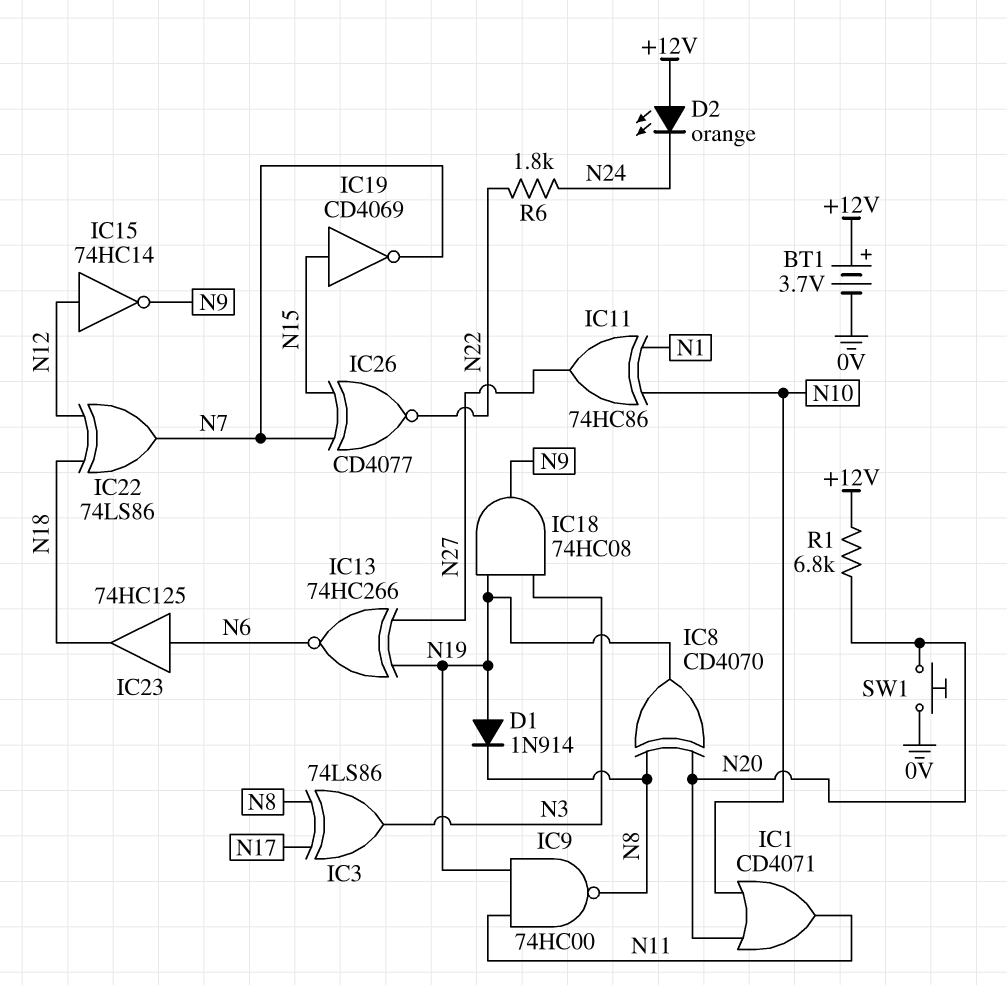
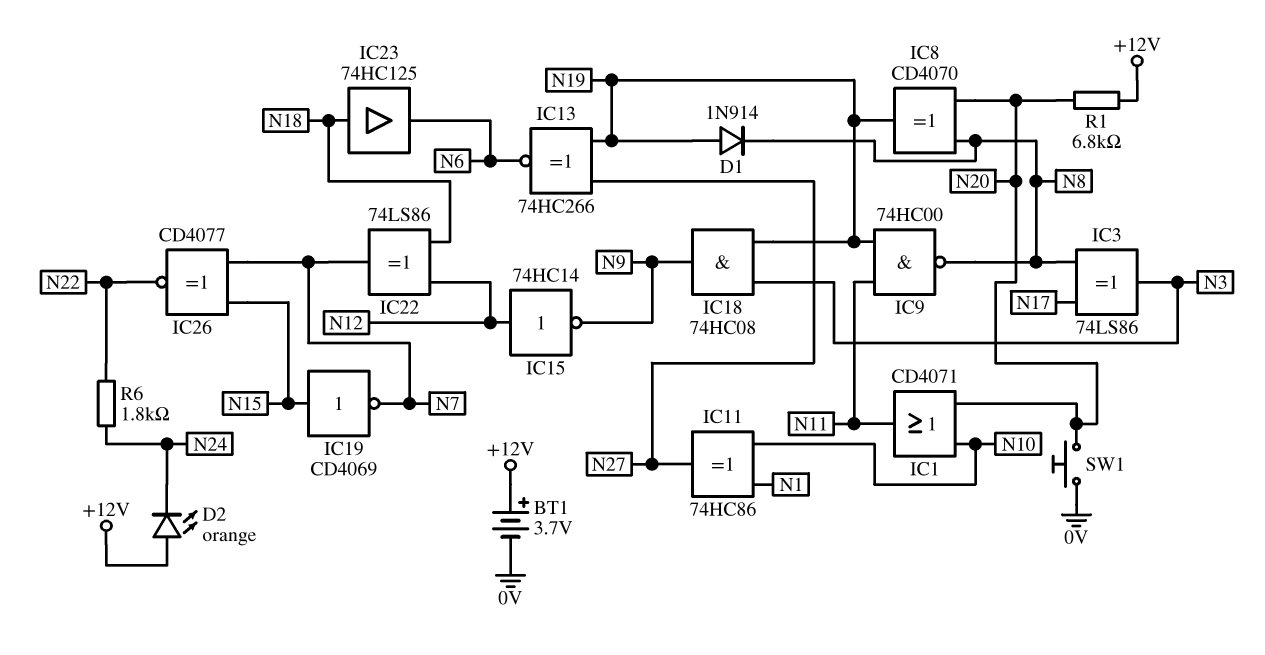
IC23: buffer 74HC125 (in N6, out N18) -> buffer 74HC125 (in N18, out N6)

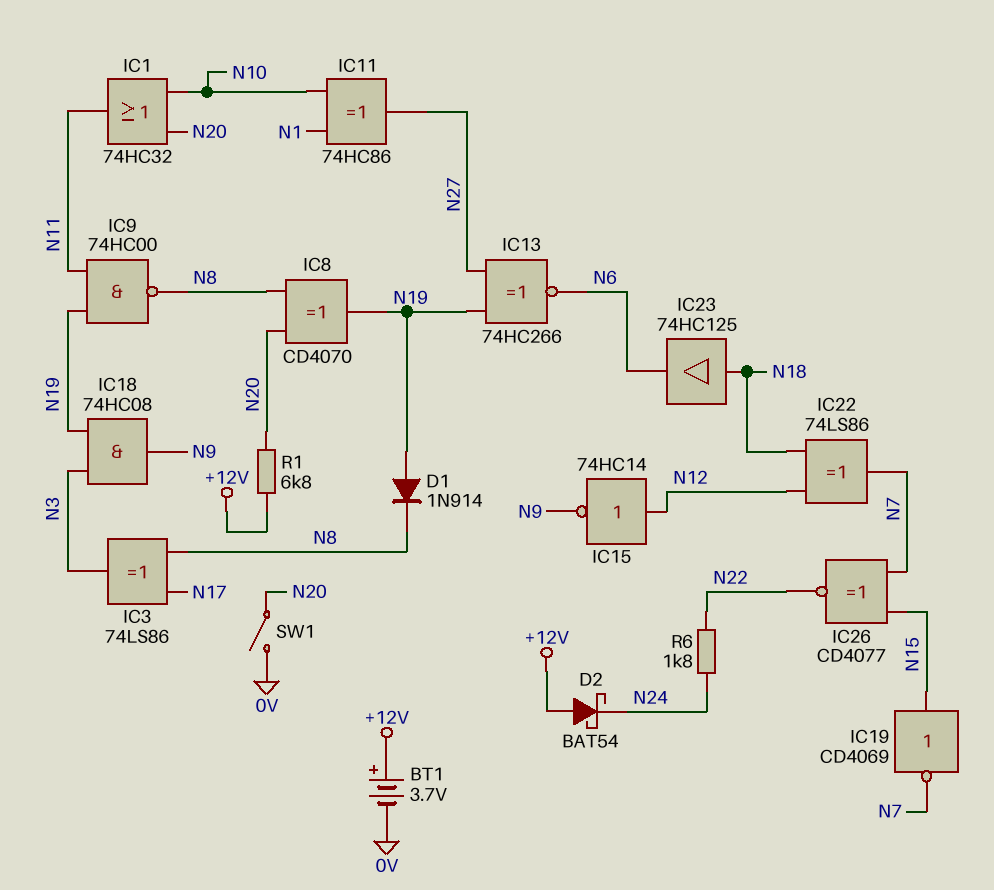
D2: LED orange (A +12V, K N24) -> schottky BAT54 (A +12V, K N24)
IC1: OR CD4071 (in N10, in N20, out N11) -> OR 74HC32 (in N10, in N20, out N11)
SW1: button (0V, N20) -> switch (0V, N20)

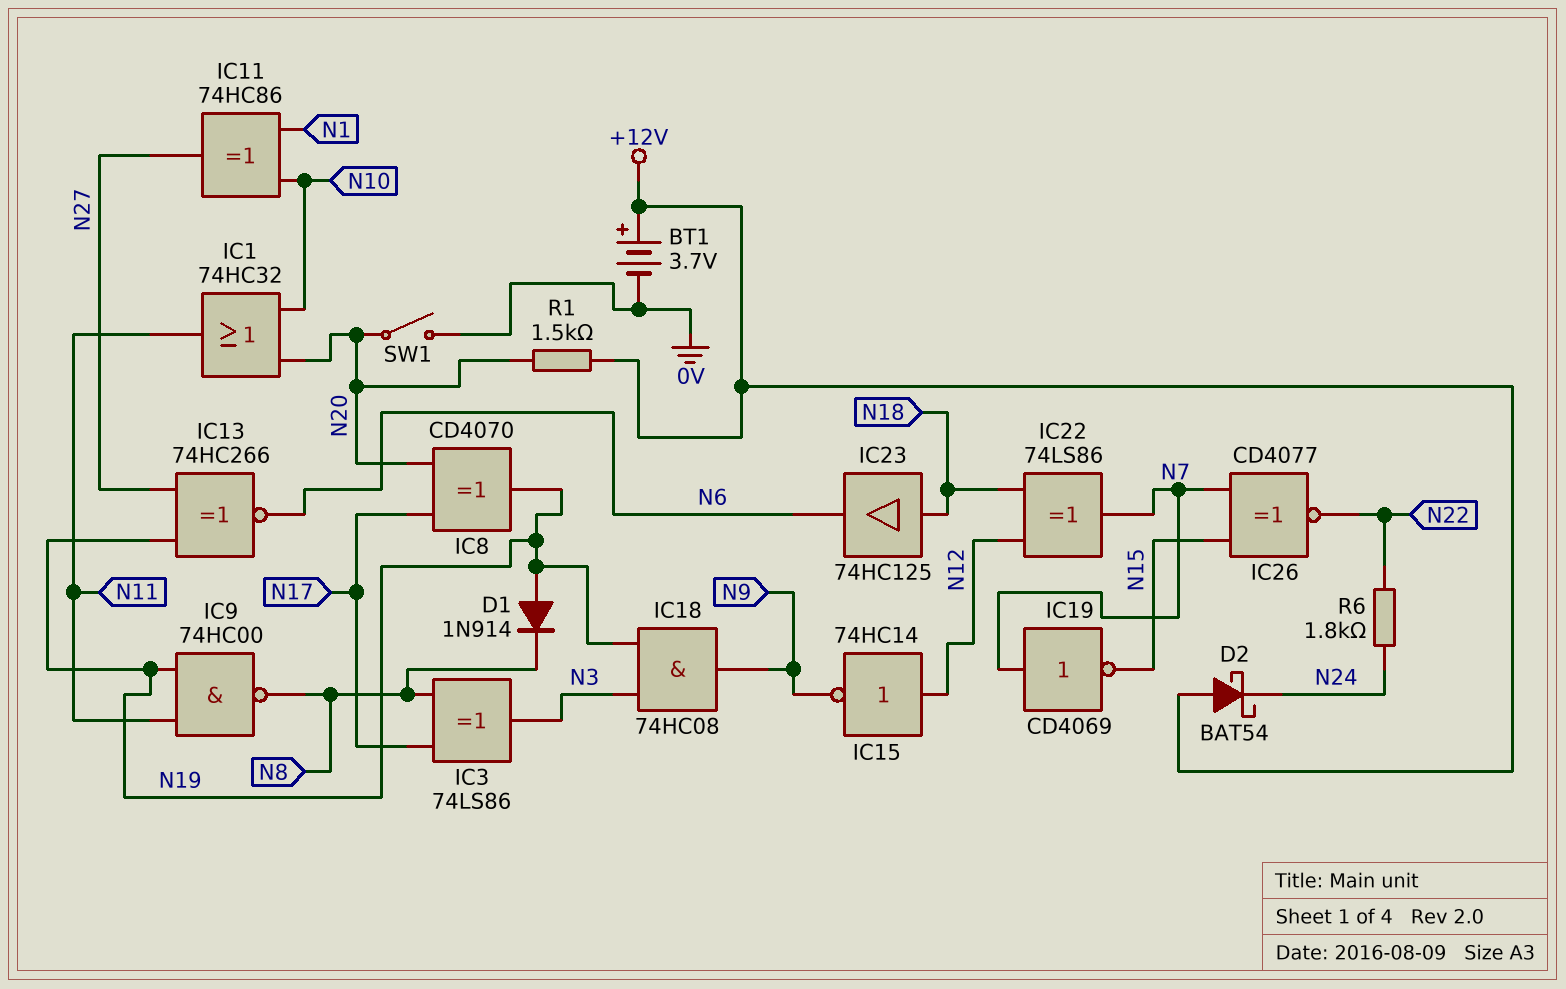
IC8: XOR CD4070 (in N8, in N20, out N19) -> XOR CD4070 (in N17, in N20, out N19)
IC19: NOT CD4069 (in N15, out N7) -> NOT CD4069 (in N7, out N15)
R1: 6.8k (+12V, N20) -> 1.5k (+12V, N20)

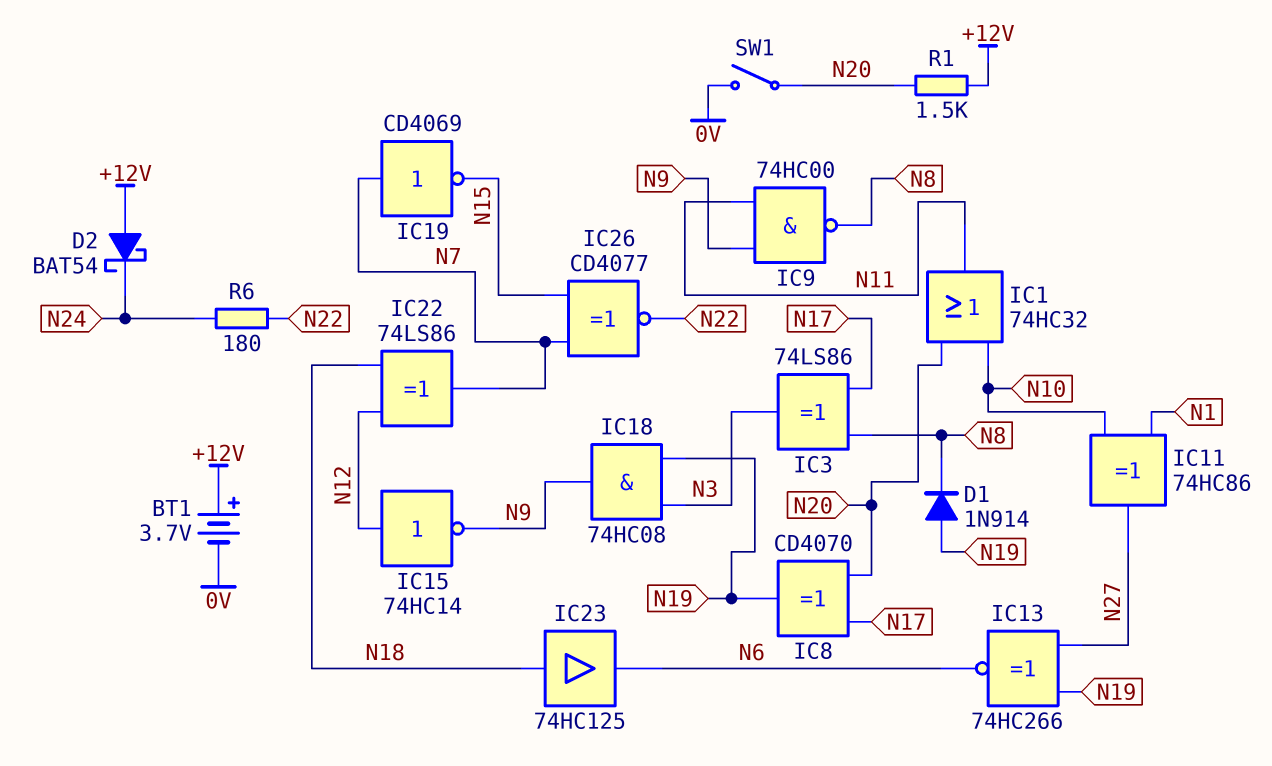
IC9: NAND 74HC00 (in N11, in N19, out N8) -> NAND 74HC00 (in N9, in N11, out N8)
R6: 1.8k (N22, N24) -> 180 (N22, N24)

